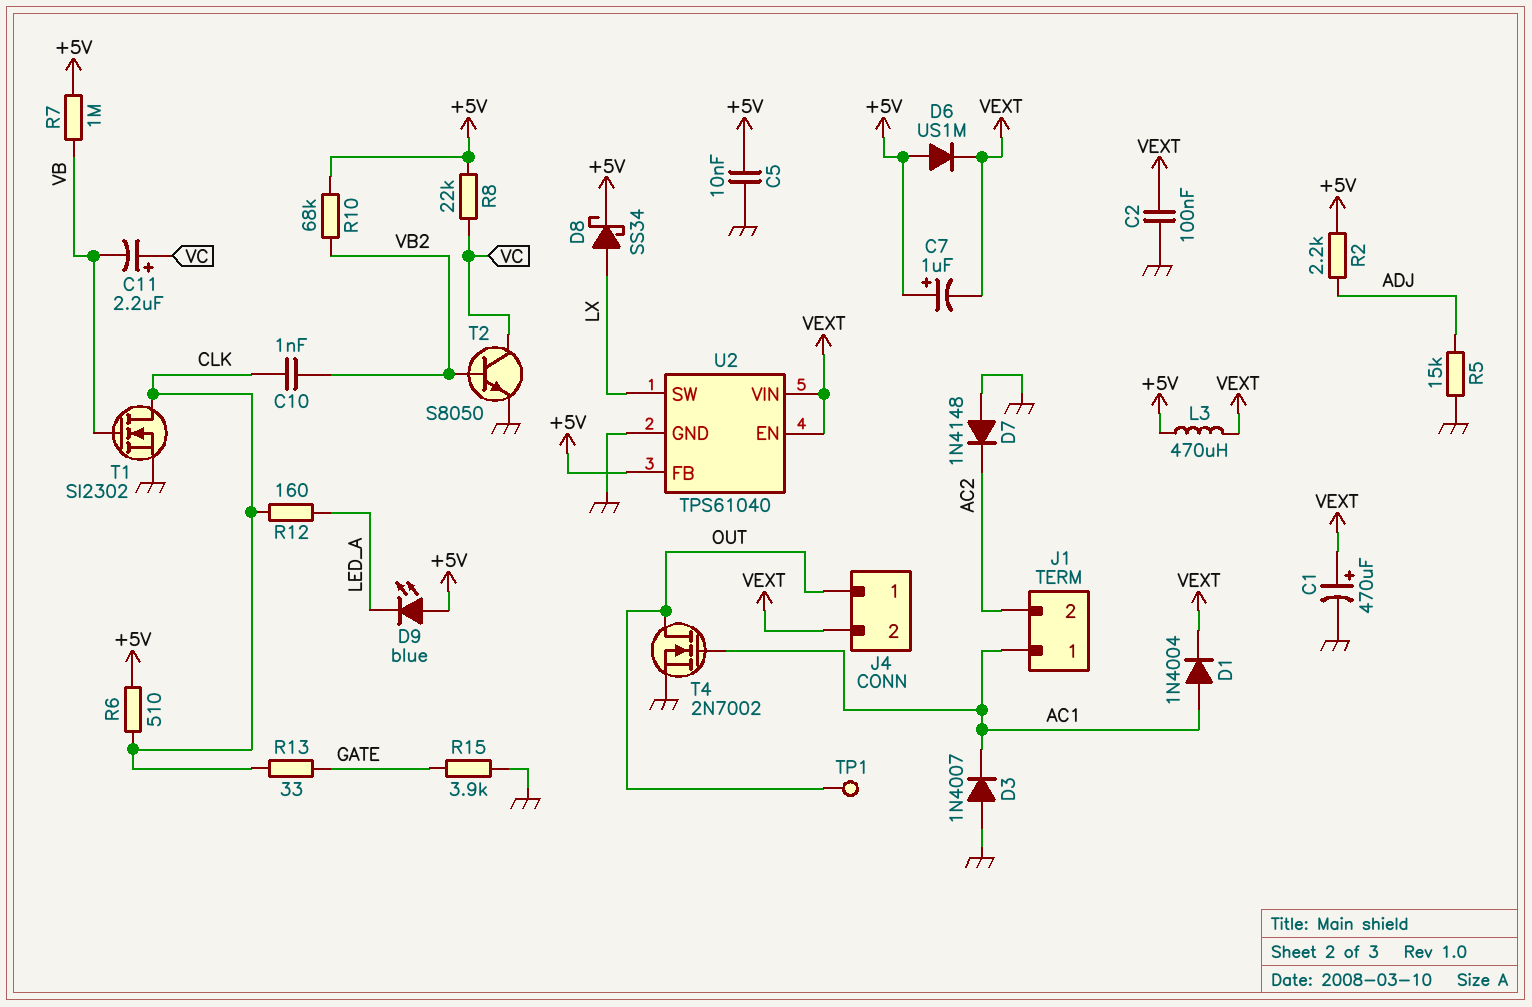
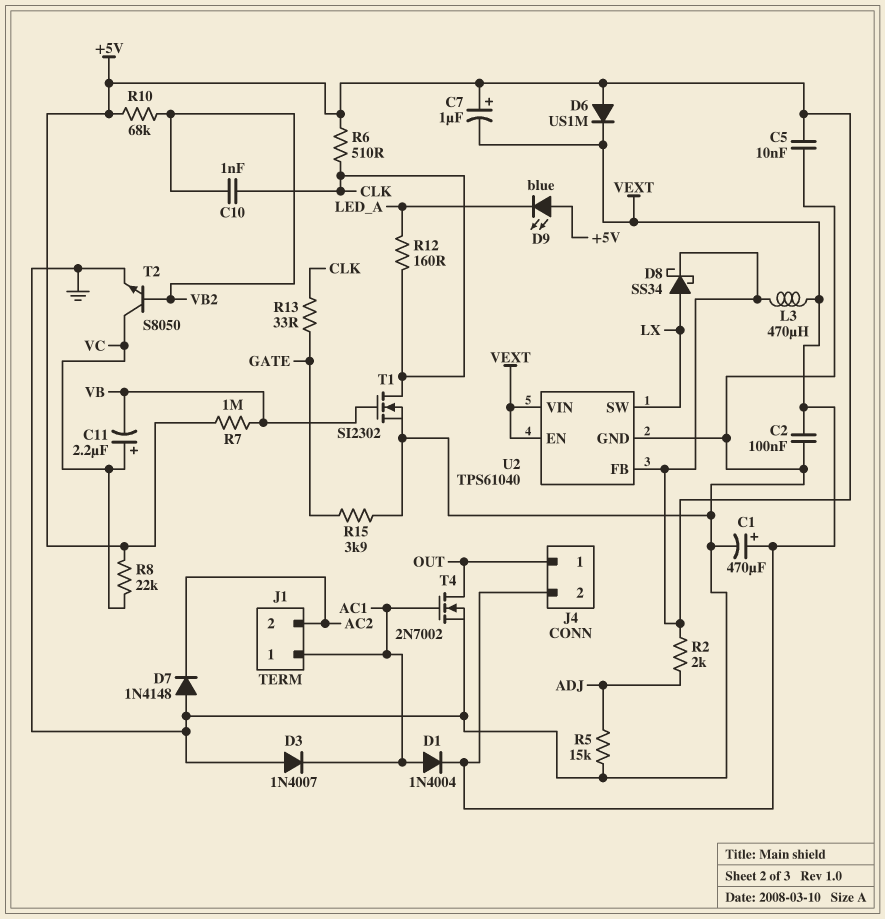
R2: 2.2k (+5V, ADJ) -> 2k (+5V, ADJ)
TP1: test point (OUT) -> none

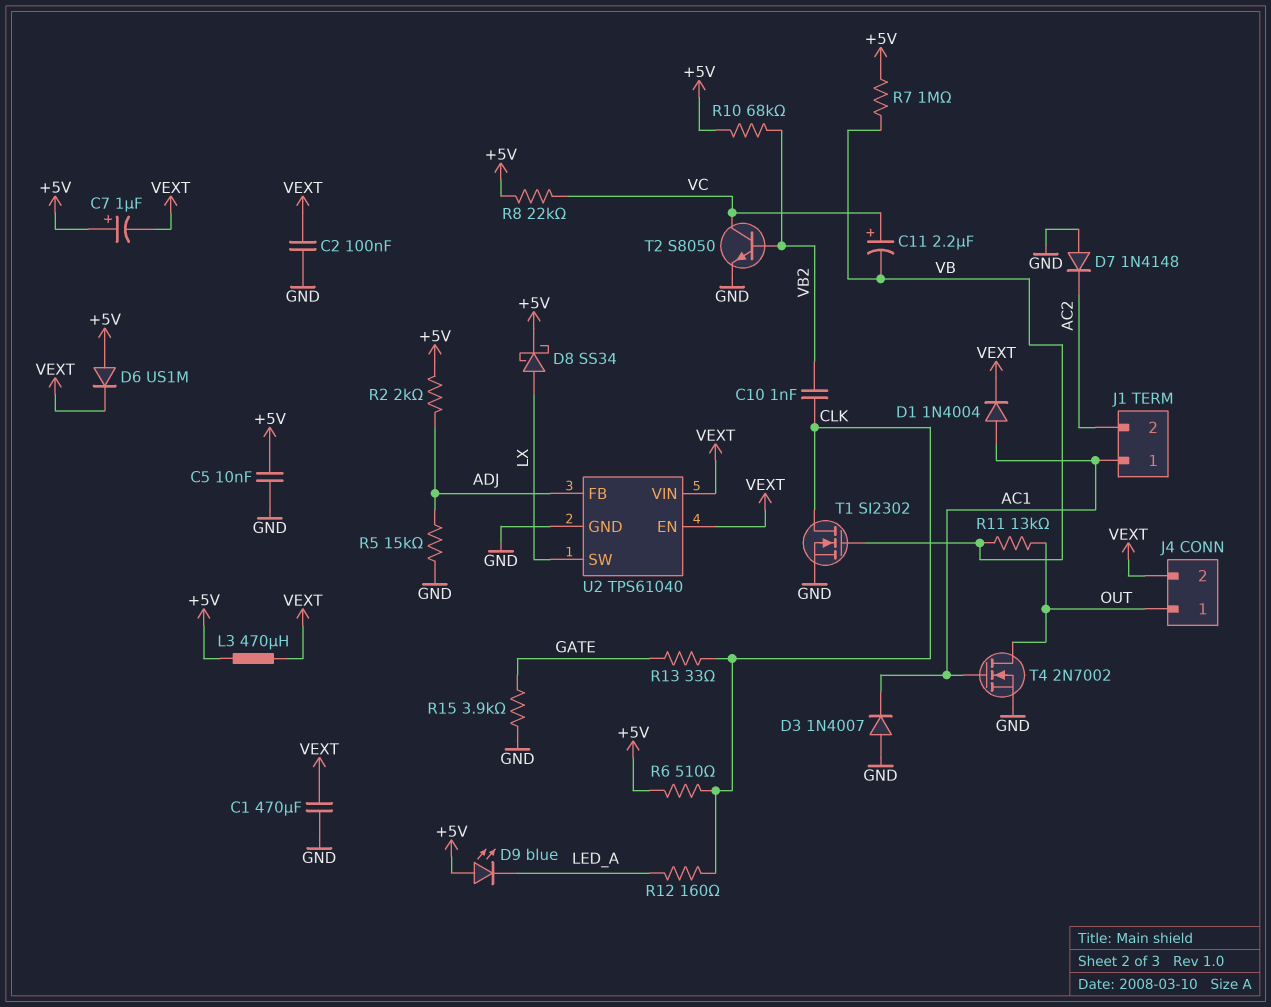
C1: 470uF (plus VEXT, minus GND) -> 470uF (GND, VEXT)
R11: none -> 13k (OUT, VB)
U2 pin FB: +5V -> ADJ

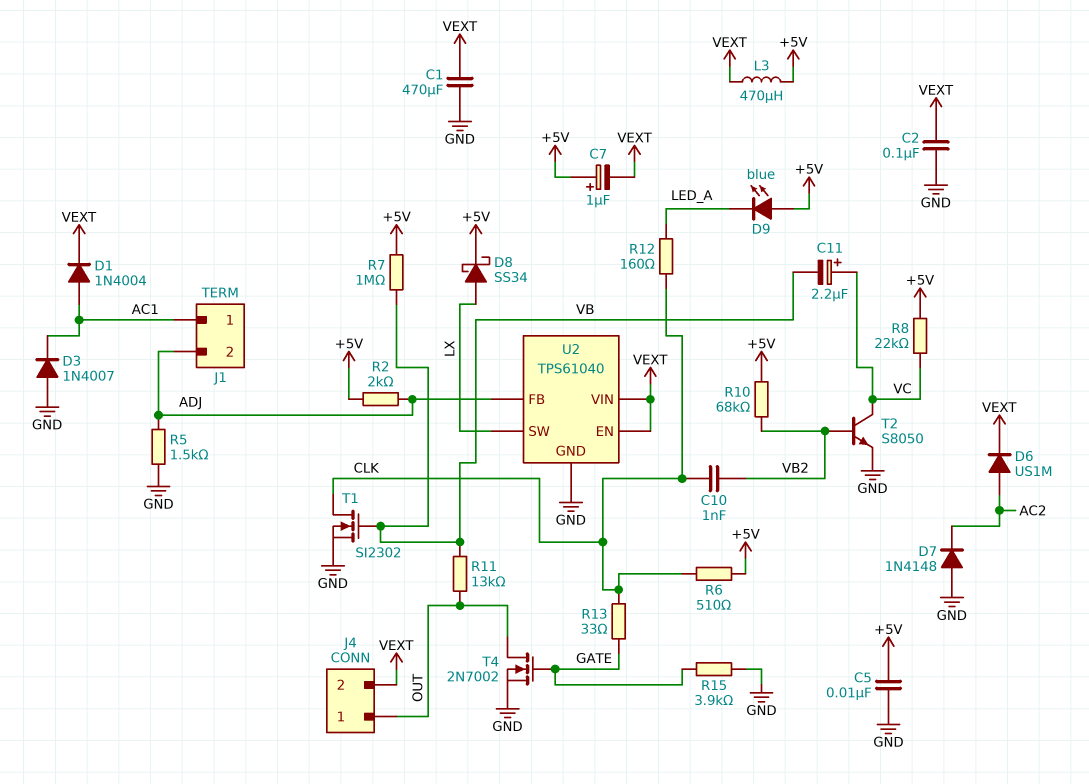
D6: diode US1M (A +5V, K VEXT) -> diode US1M (A AC2, K VEXT)
J1 pin 2: AC2 -> ADJ
R5: 15k (ADJ, GND) -> 1.5k (ADJ, GND)
T4: NMOS 2N7002 (G AC1, D OUT, S GND) -> NMOS 2N7002 (G GATE, D OUT, S GND)

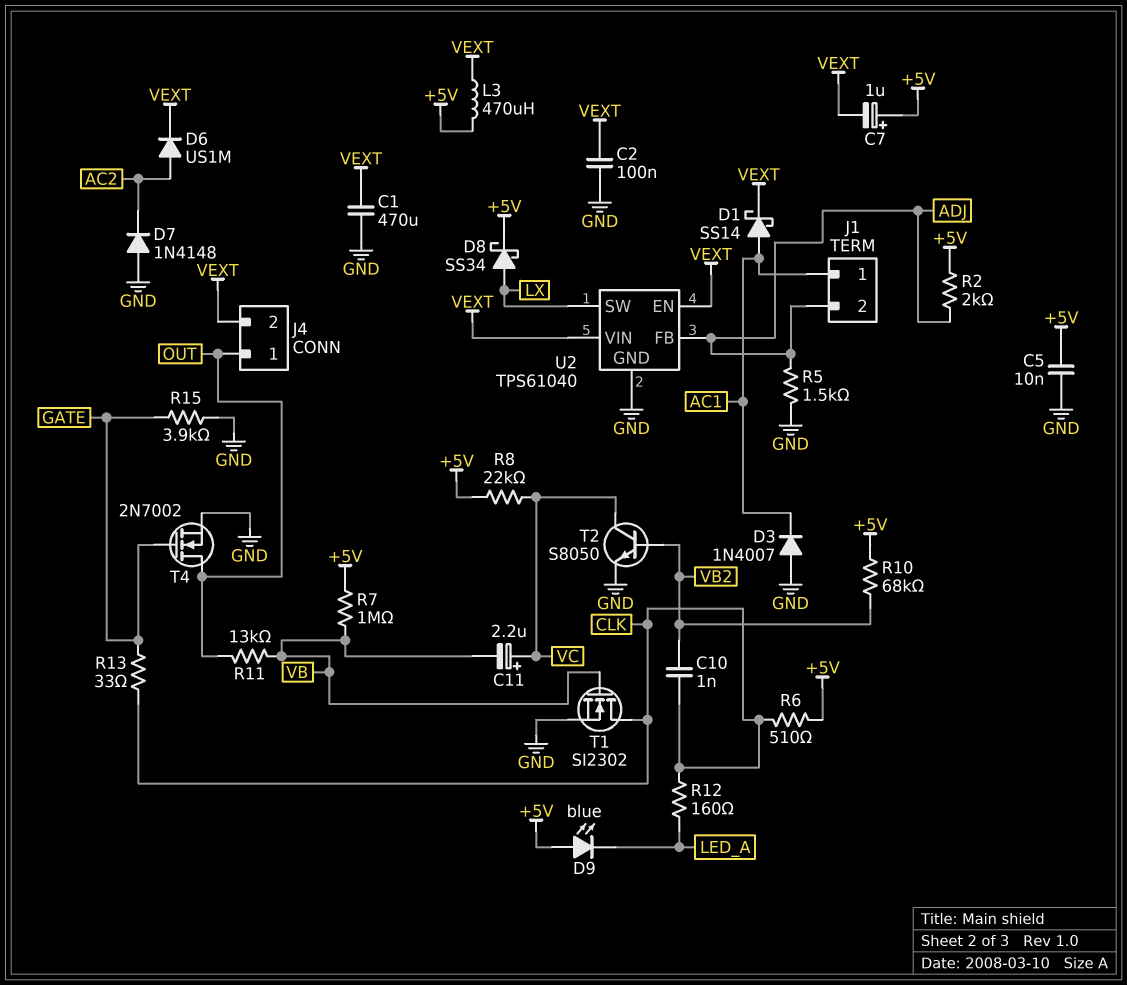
D1: diode 1N4004 (A AC1, K VEXT) -> schottky SS14 (A AC1, K VEXT)

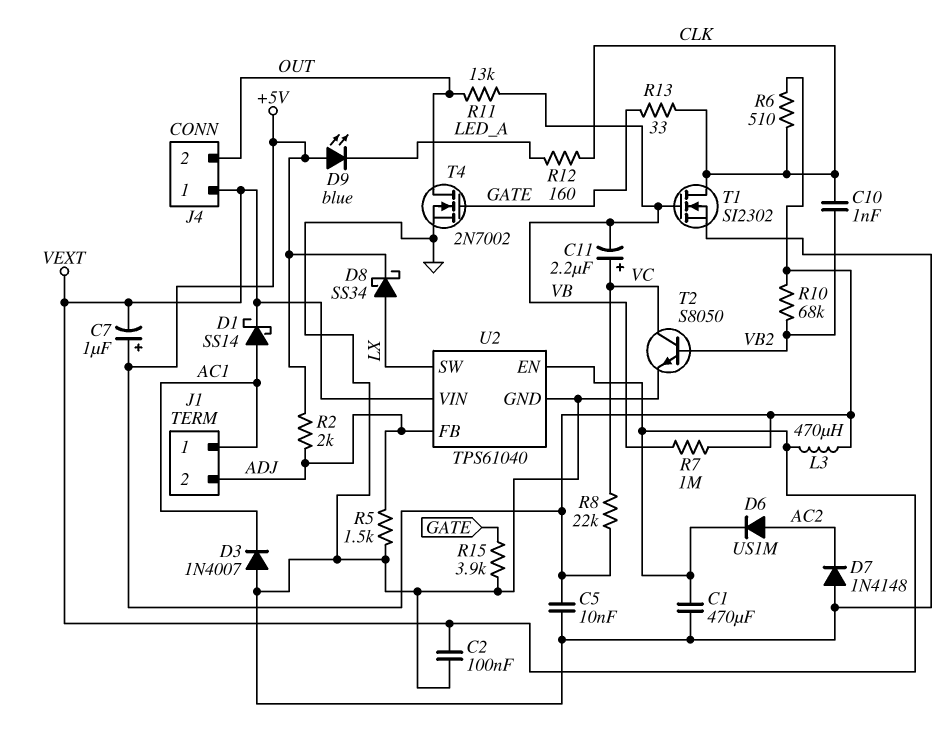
J4 pin 1: OUT -> VEXT
J4 pin 2: VEXT -> OUT

